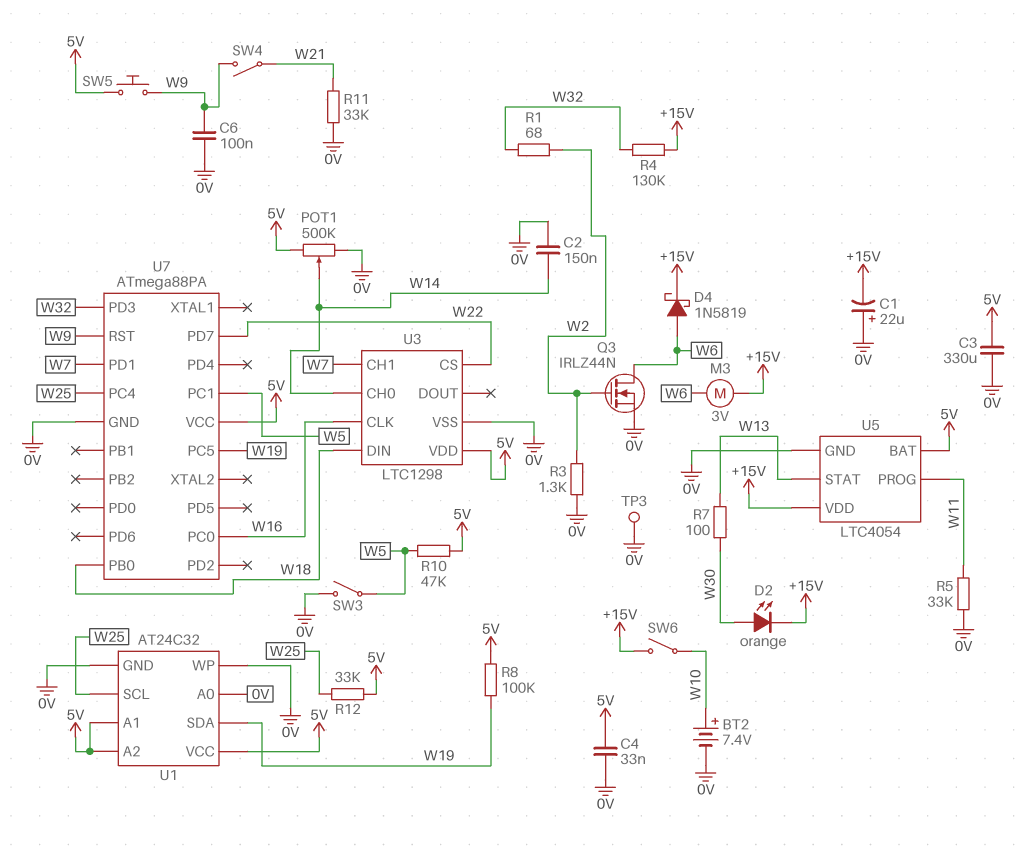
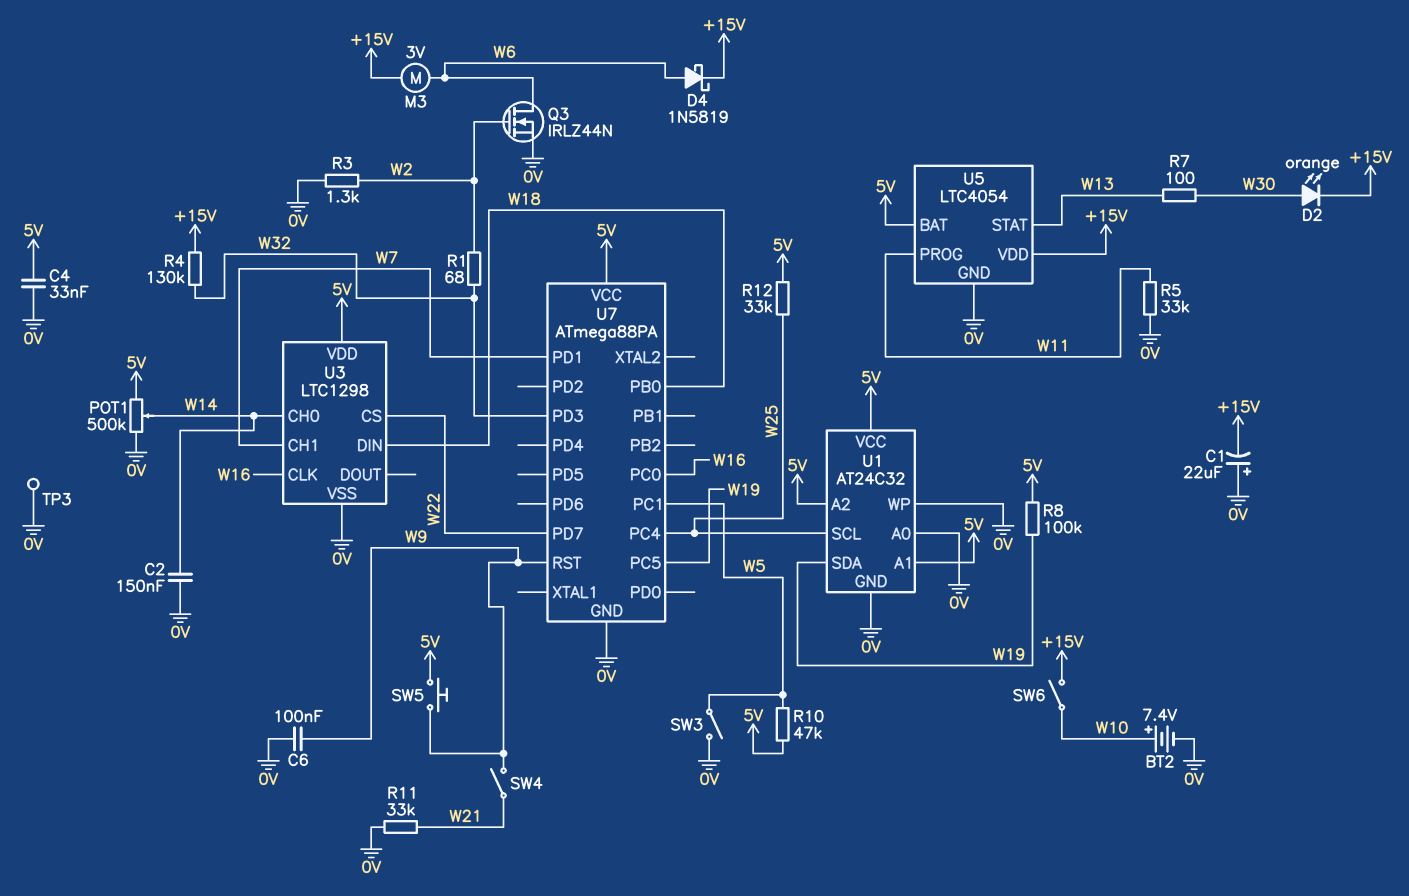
C3: 330uF (0V, 5V) -> none

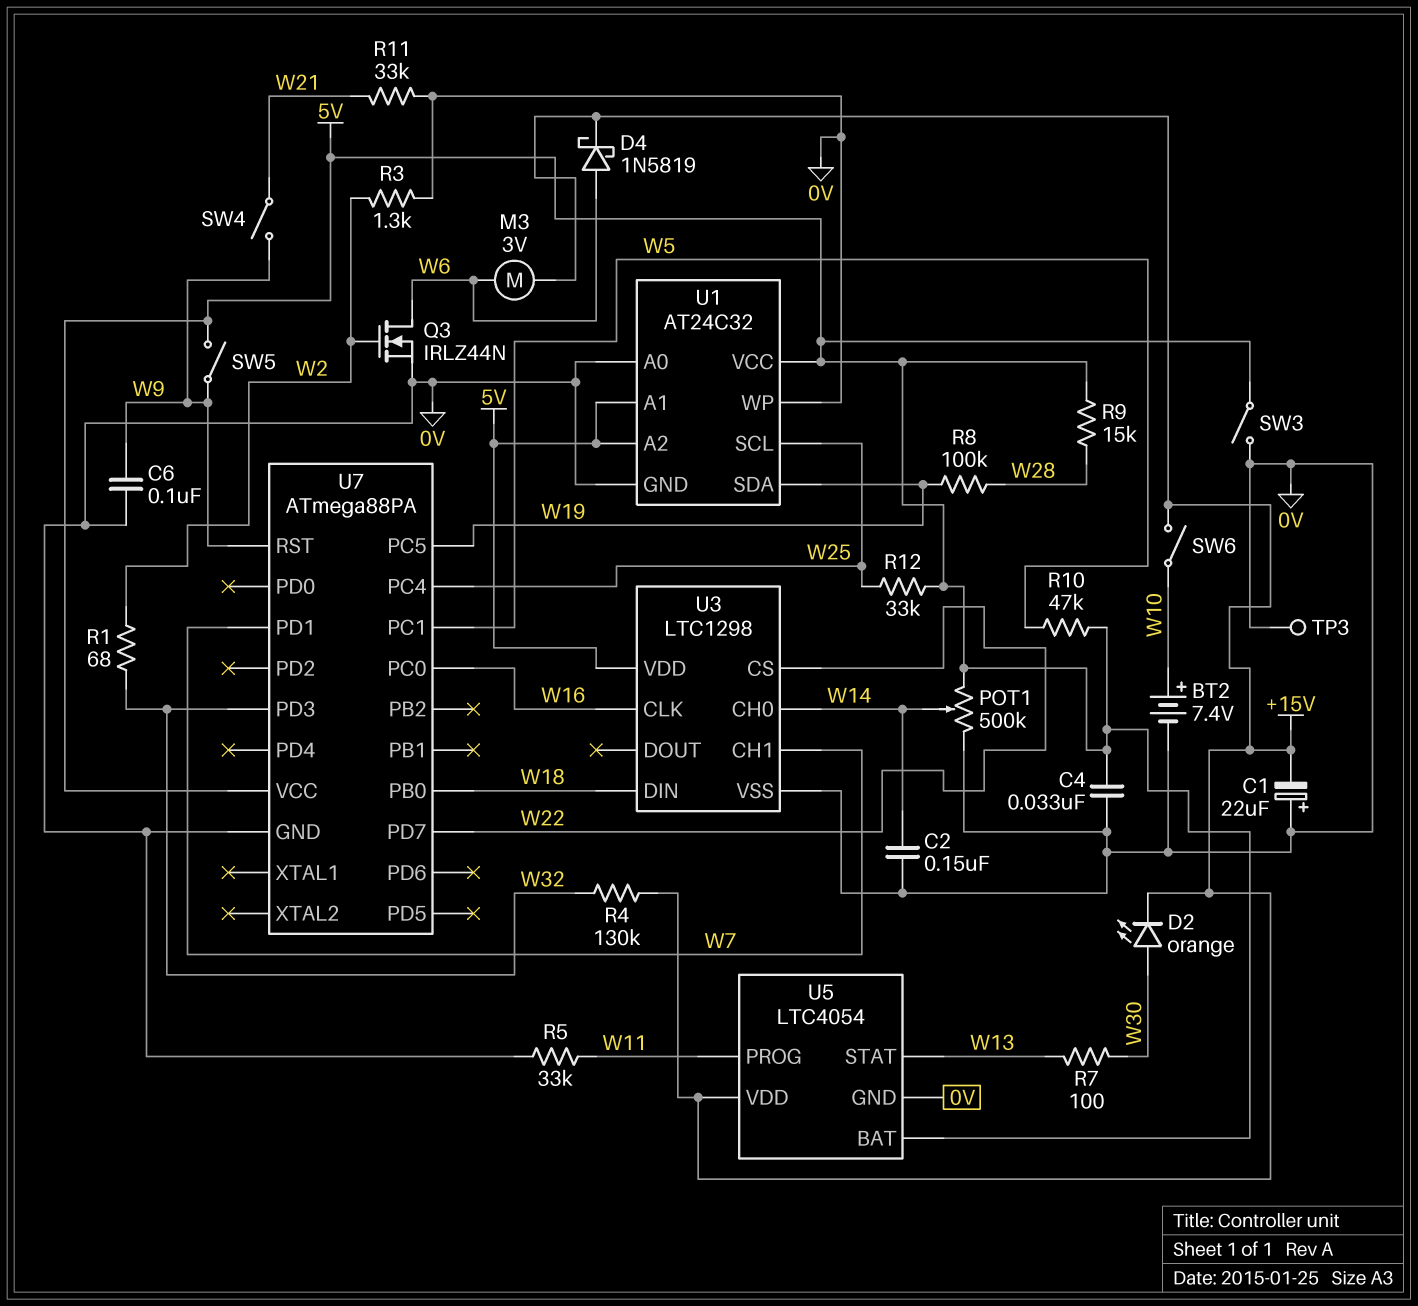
R8: 100k (5V, W19) -> 100k (W19, W28)
R9: none -> 15k (5V, W28)
SW3: switch (0V, W5) -> switch (0V, 5V)
SW5: button (5V, W9) -> switch (5V, W9)

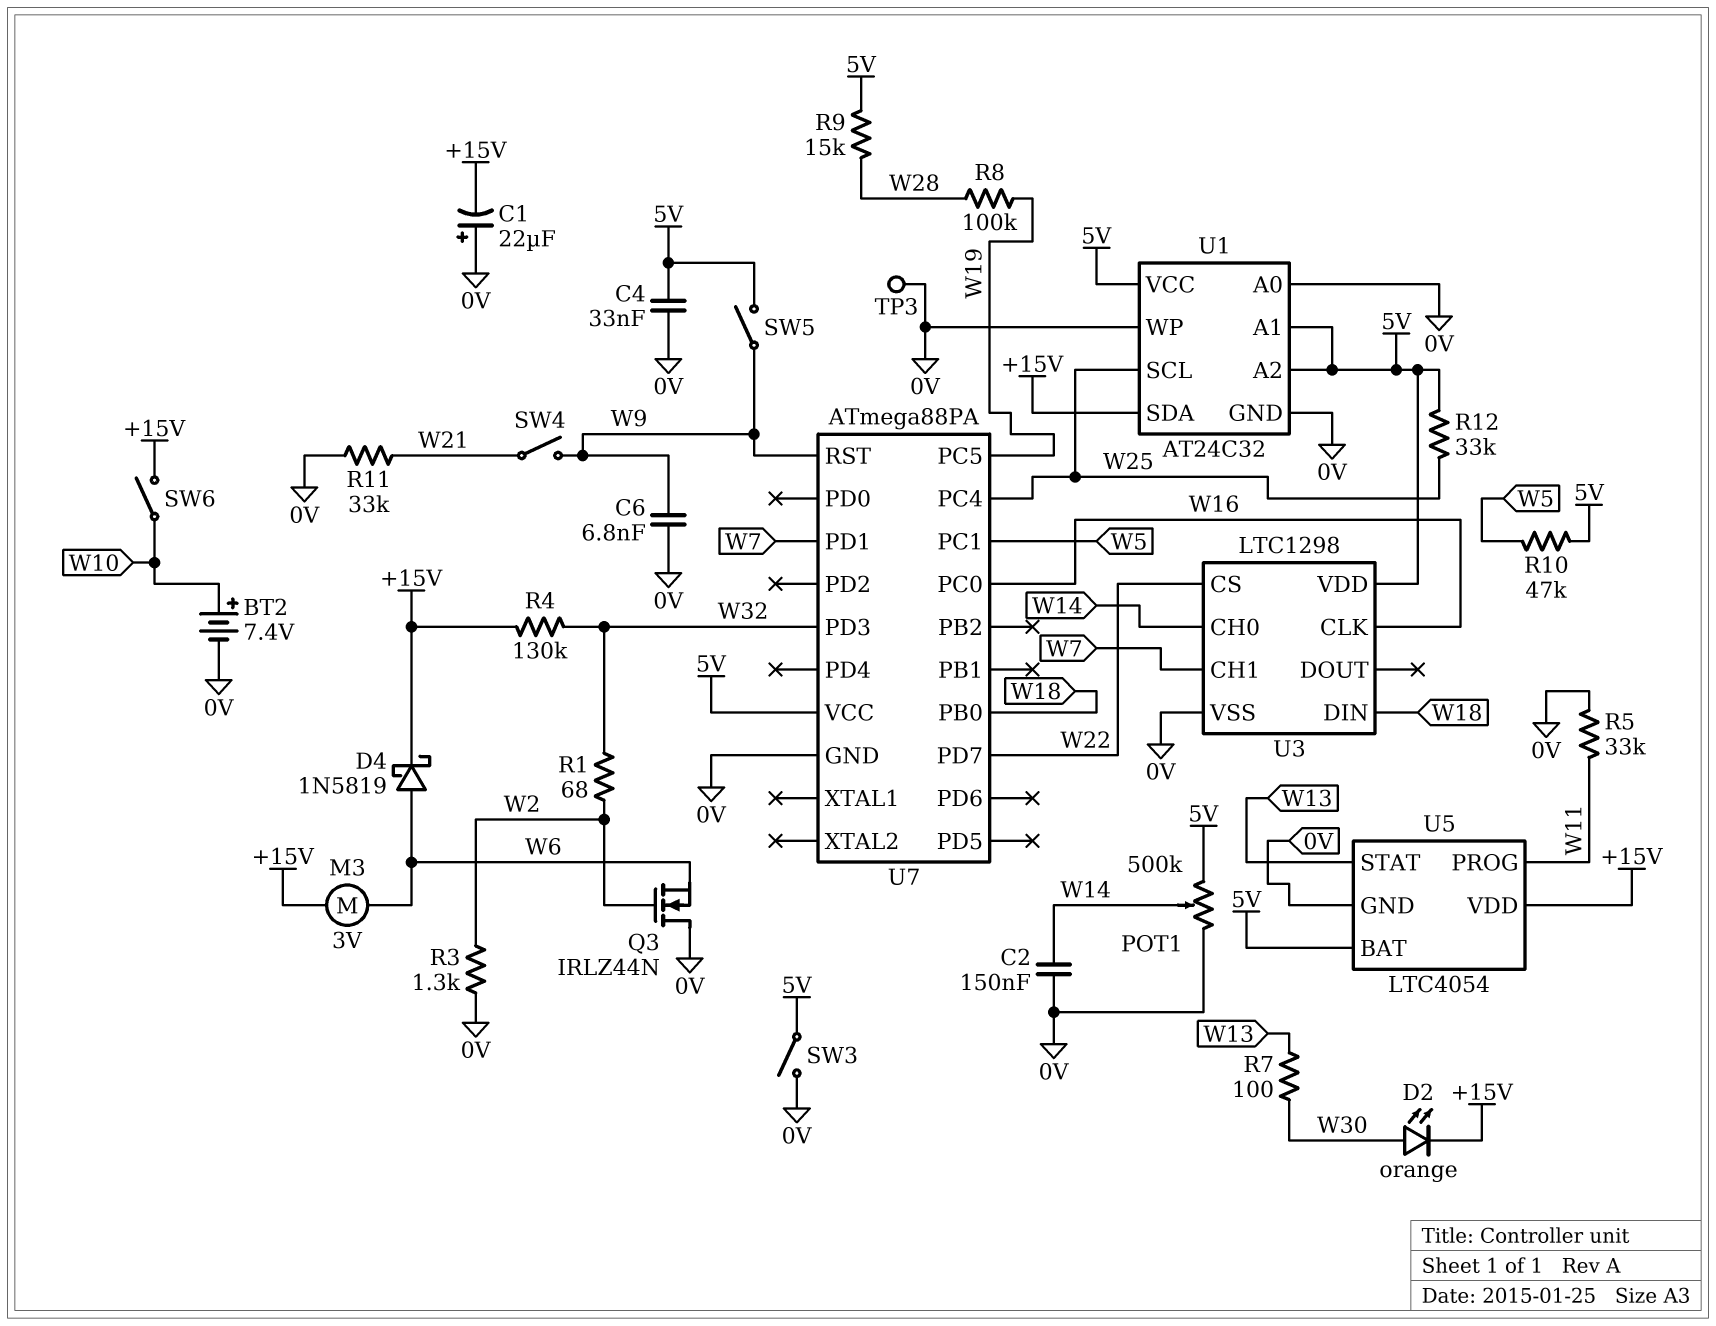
C6: 100nF (0V, W9) -> 6.8nF (0V, W9)
Q3: NMOS IRLZ44N (G W2, D W6, S 0V) -> NMOS IRLZ44N (G W2, D 0V, S W6)
U1 pin SDA: W19 -> +15V

